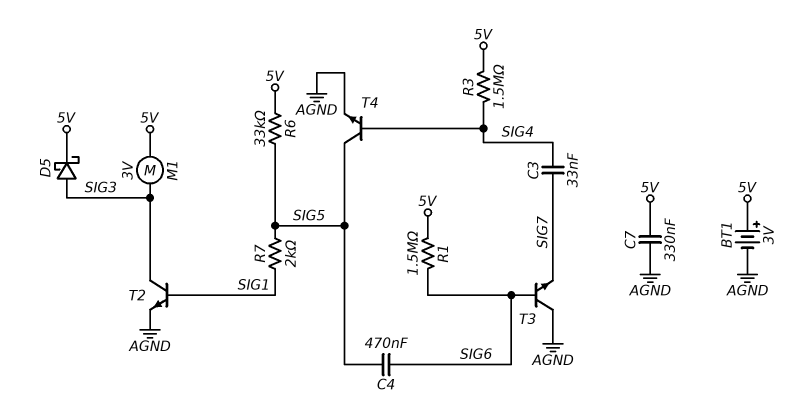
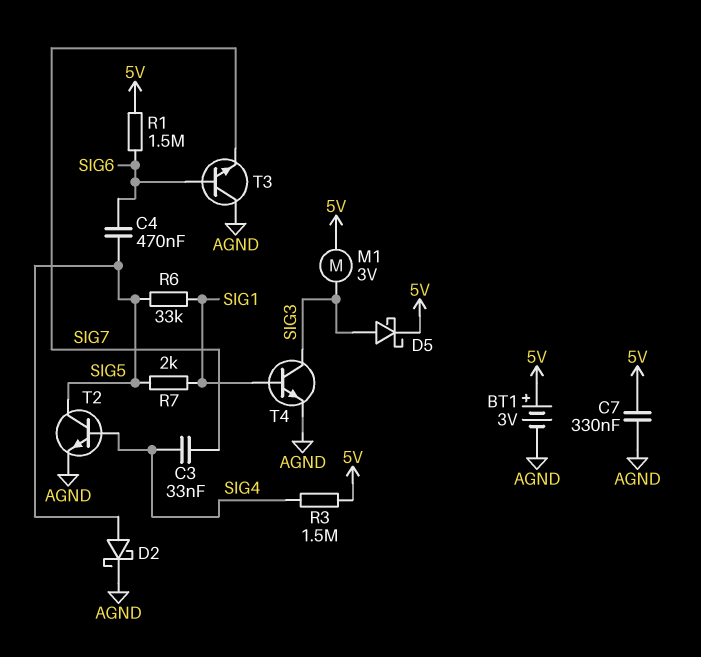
D2: none -> schottky (A SIG5, K AGND)
R6: 33k (5V, SIG5) -> 33k (SIG1, SIG5)
T2: NPN (B SIG1, C SIG3, E AGND) -> NPN (B SIG4, C SIG5, E AGND)
T4: NPN (B SIG4, C SIG5, E AGND) -> NPN (B SIG1, C SIG3, E AGND)

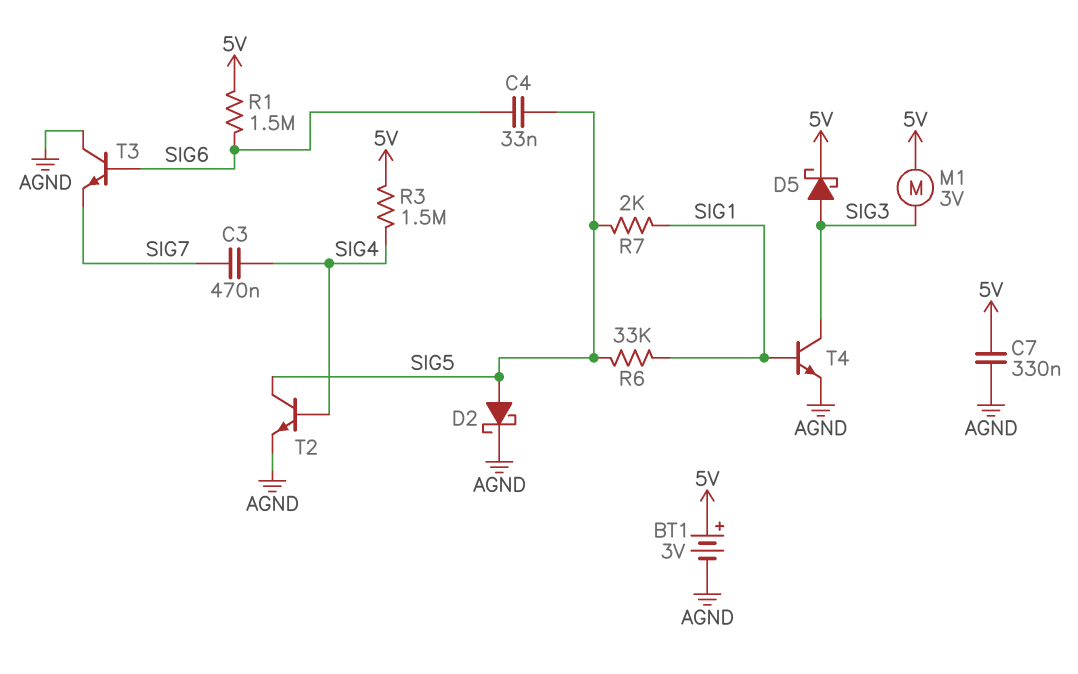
C3: 33nF (SIG4, SIG7) -> 470nF (SIG4, SIG7)
C4: 470nF (SIG5, SIG6) -> 33nF (SIG5, SIG6)

